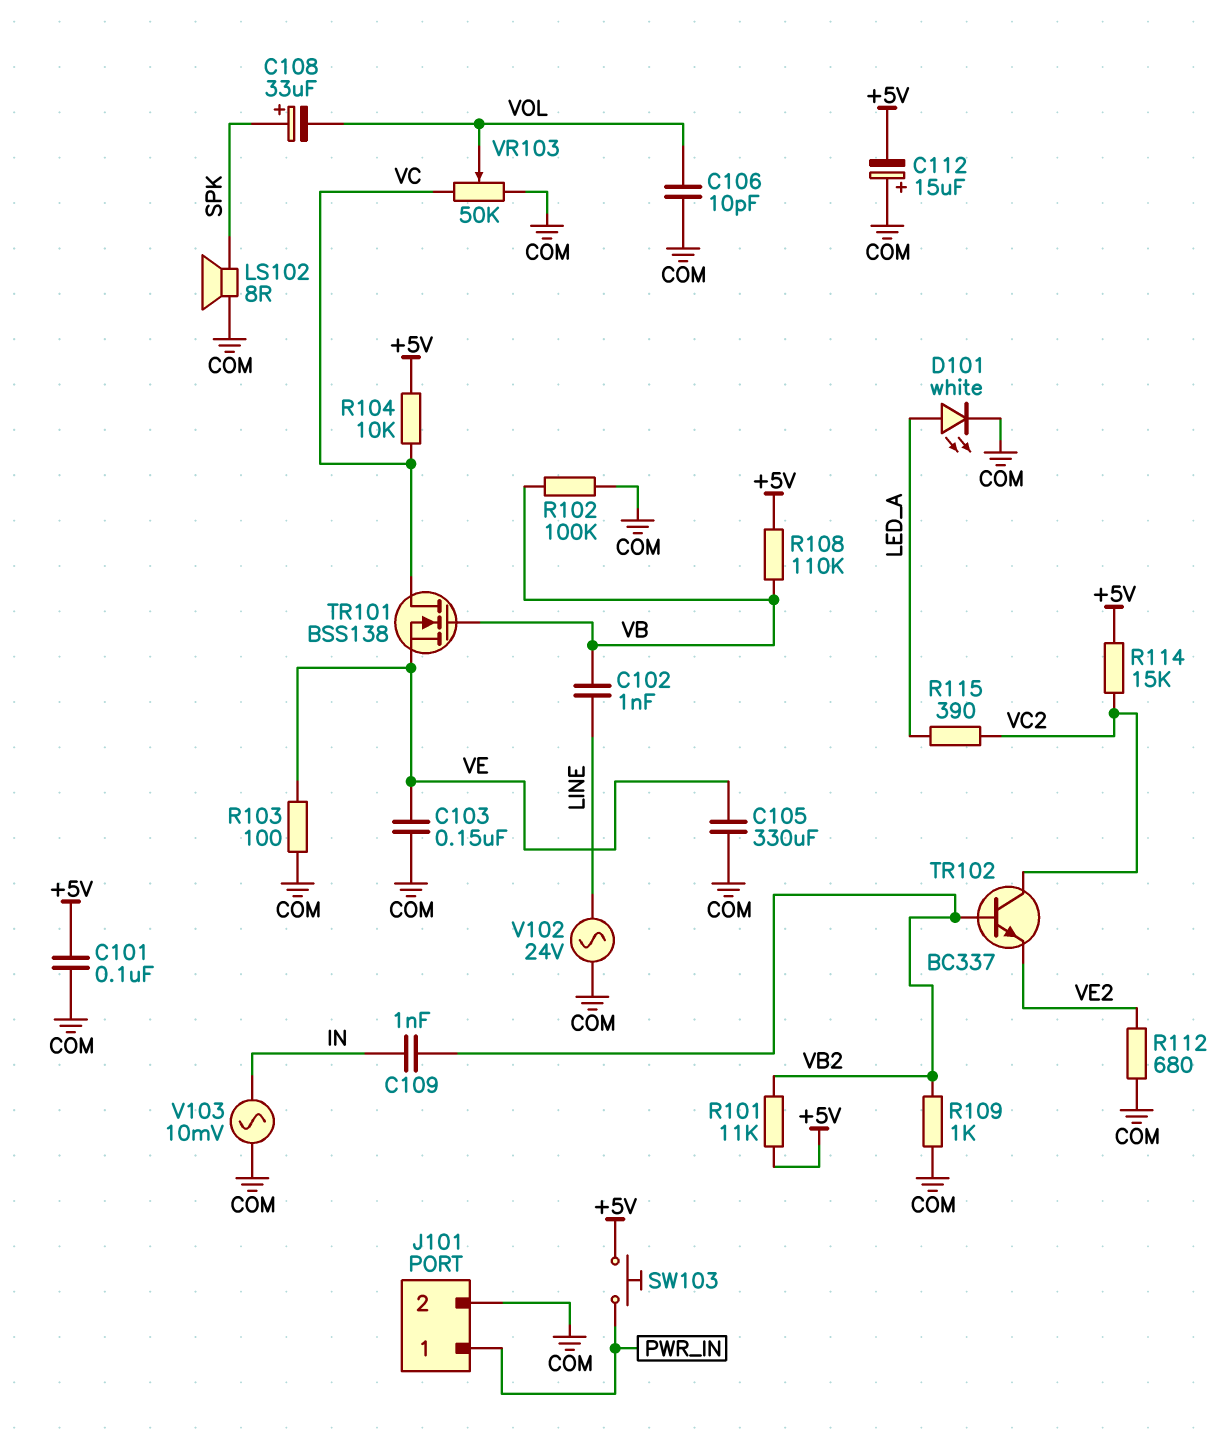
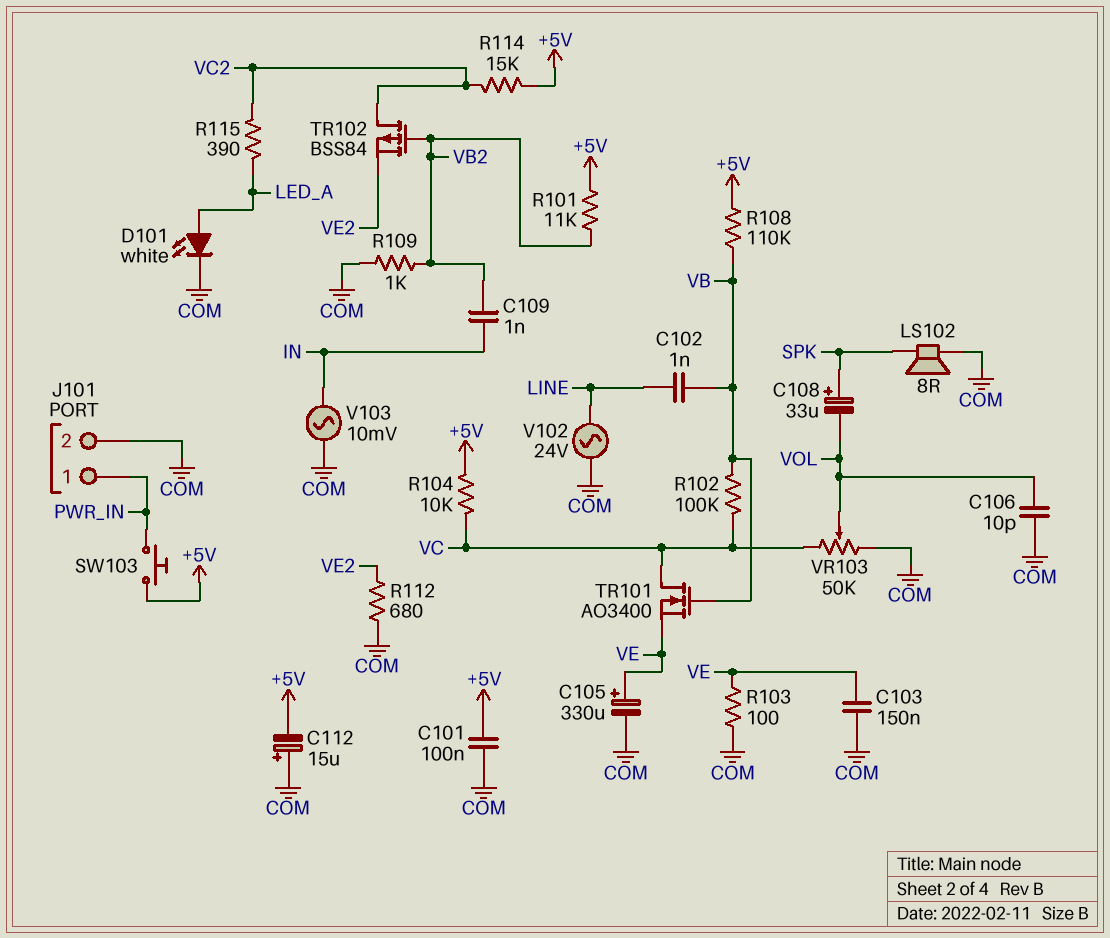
C105: 330uF (COM, VE) -> 330uF (plus VE, minus COM)
R102: 100k (COM, VB) -> 100k (VB, VC)
TR101: NMOS BSS138 (G VB, D VC, S VE) -> NMOS AO3400 (G VB, D VC, S VE)
TR102: NPN BC337 (B VB2, C VC2, E VE2) -> PMOS BSS84 (G VB2, D VC2, S VE2)

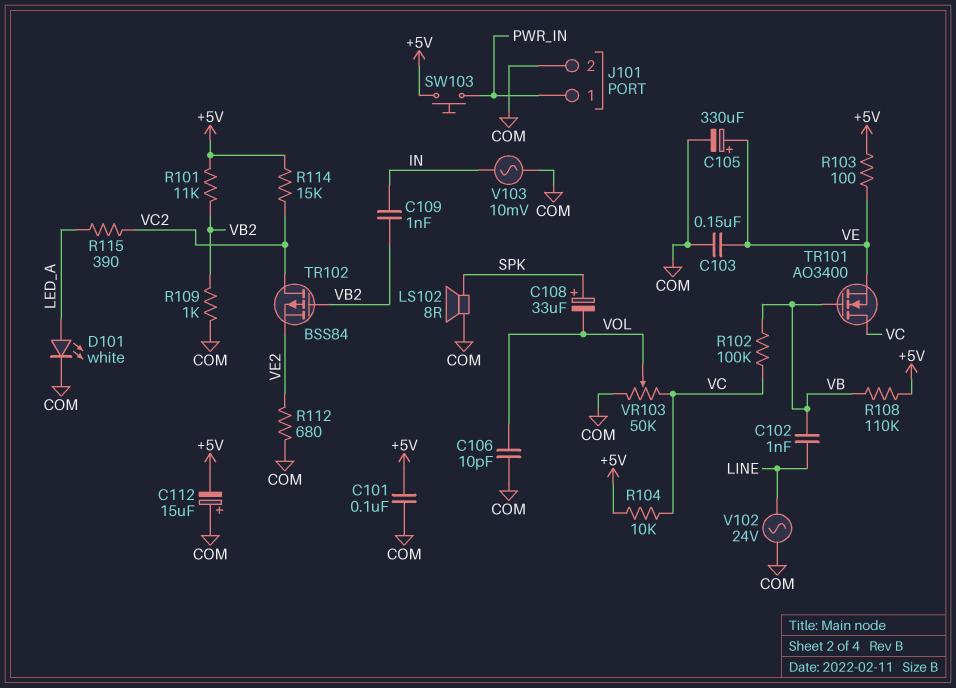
R103: 100 (COM, VE) -> 100 (+5V, VE)

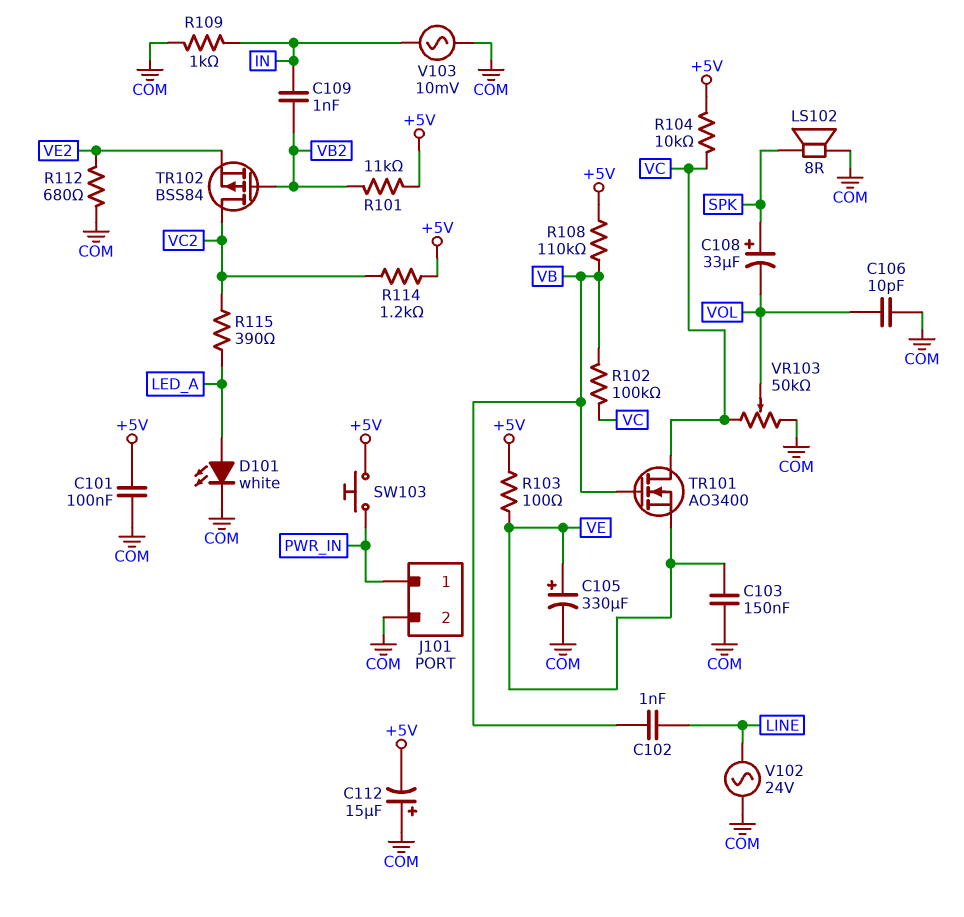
R109: 1k (COM, VB2) -> 1k (COM, IN)
R114: 15k (+5V, VC2) -> 1.2k (+5V, VC2)

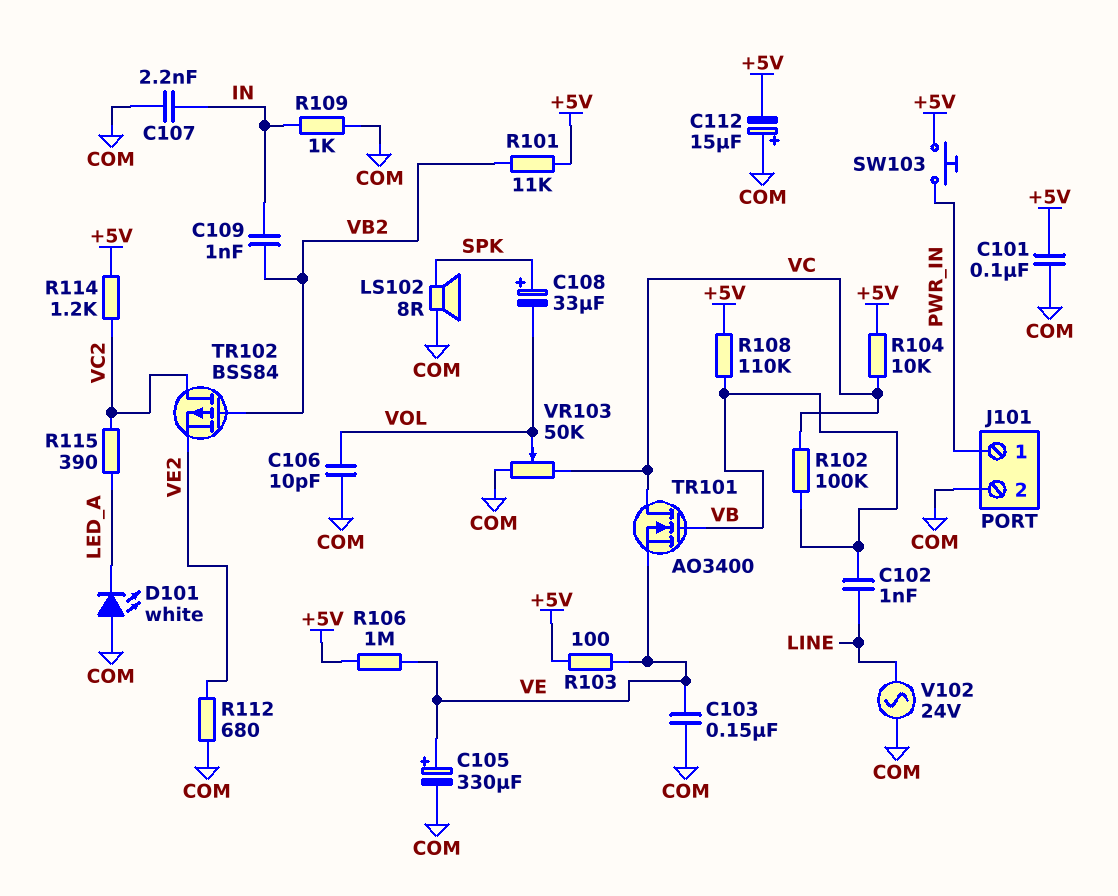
C107: none -> 2.2nF (COM, IN)
D101: LED white (A LED_A, K COM) -> LED white (A COM, K LED_A)
R106: none -> 1M (+5V, VE)
V103: AC 10mV (COM, IN) -> none

